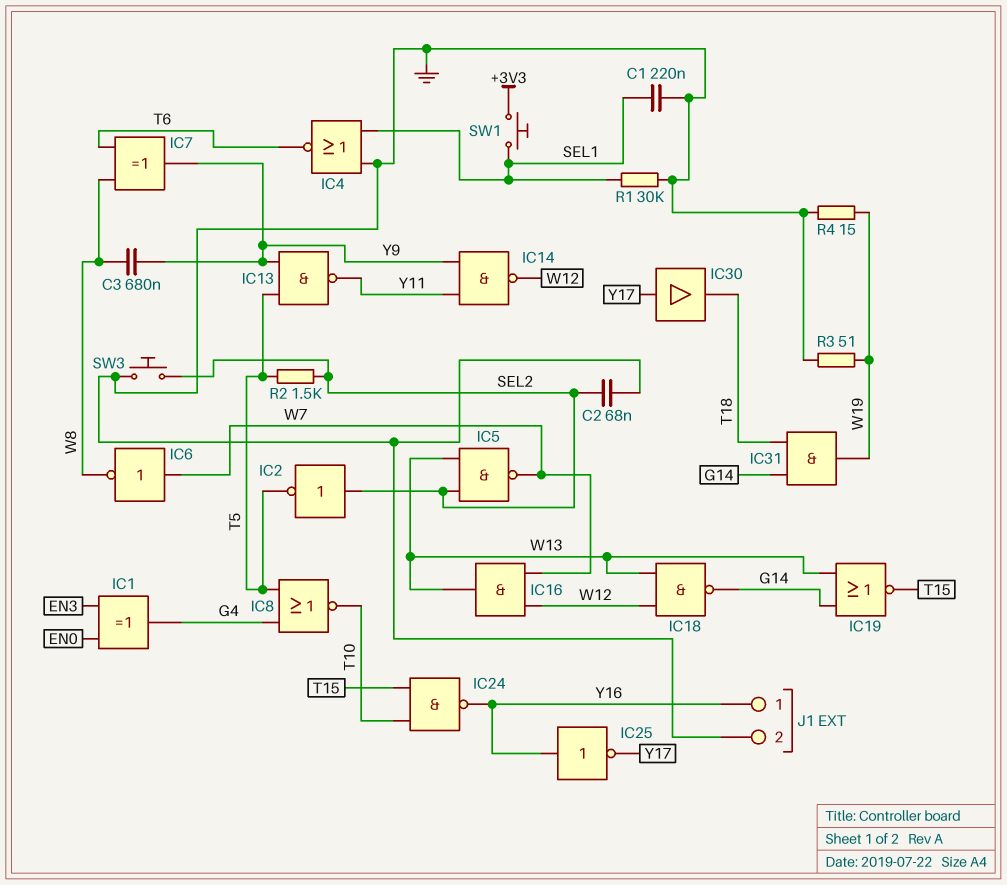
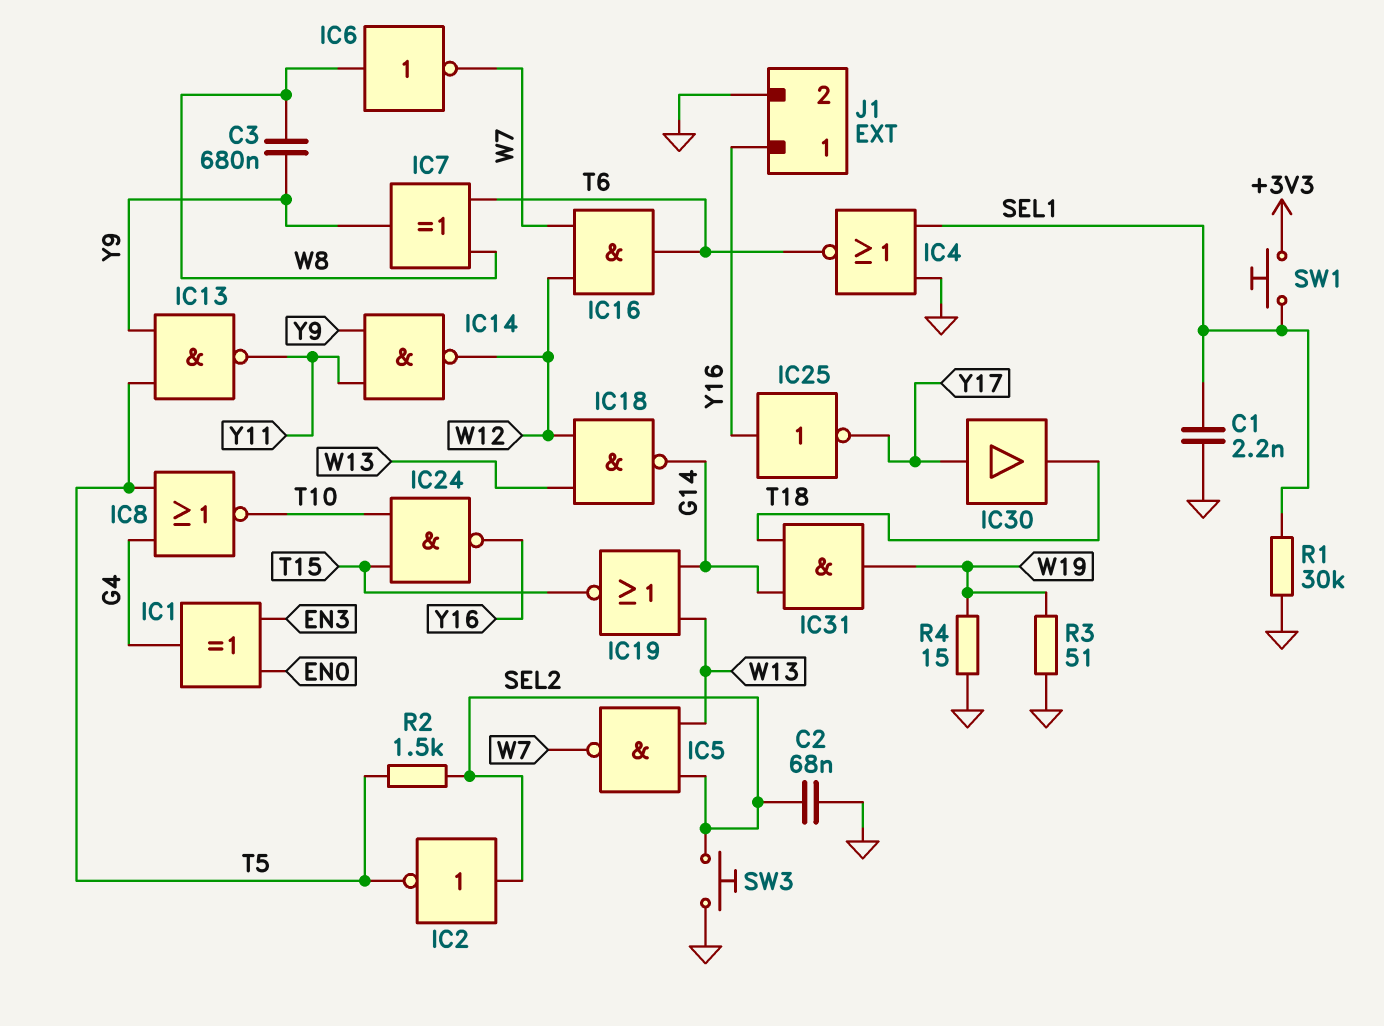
C1: 220nF (GND, SEL1) -> 2.2nF (GND, SEL1)
IC6: NOT (in W7, out W8) -> NOT (in W8, out W7)
IC16: AND (in W7, in W12, out W13) -> AND (in W7, in W12, out T6)

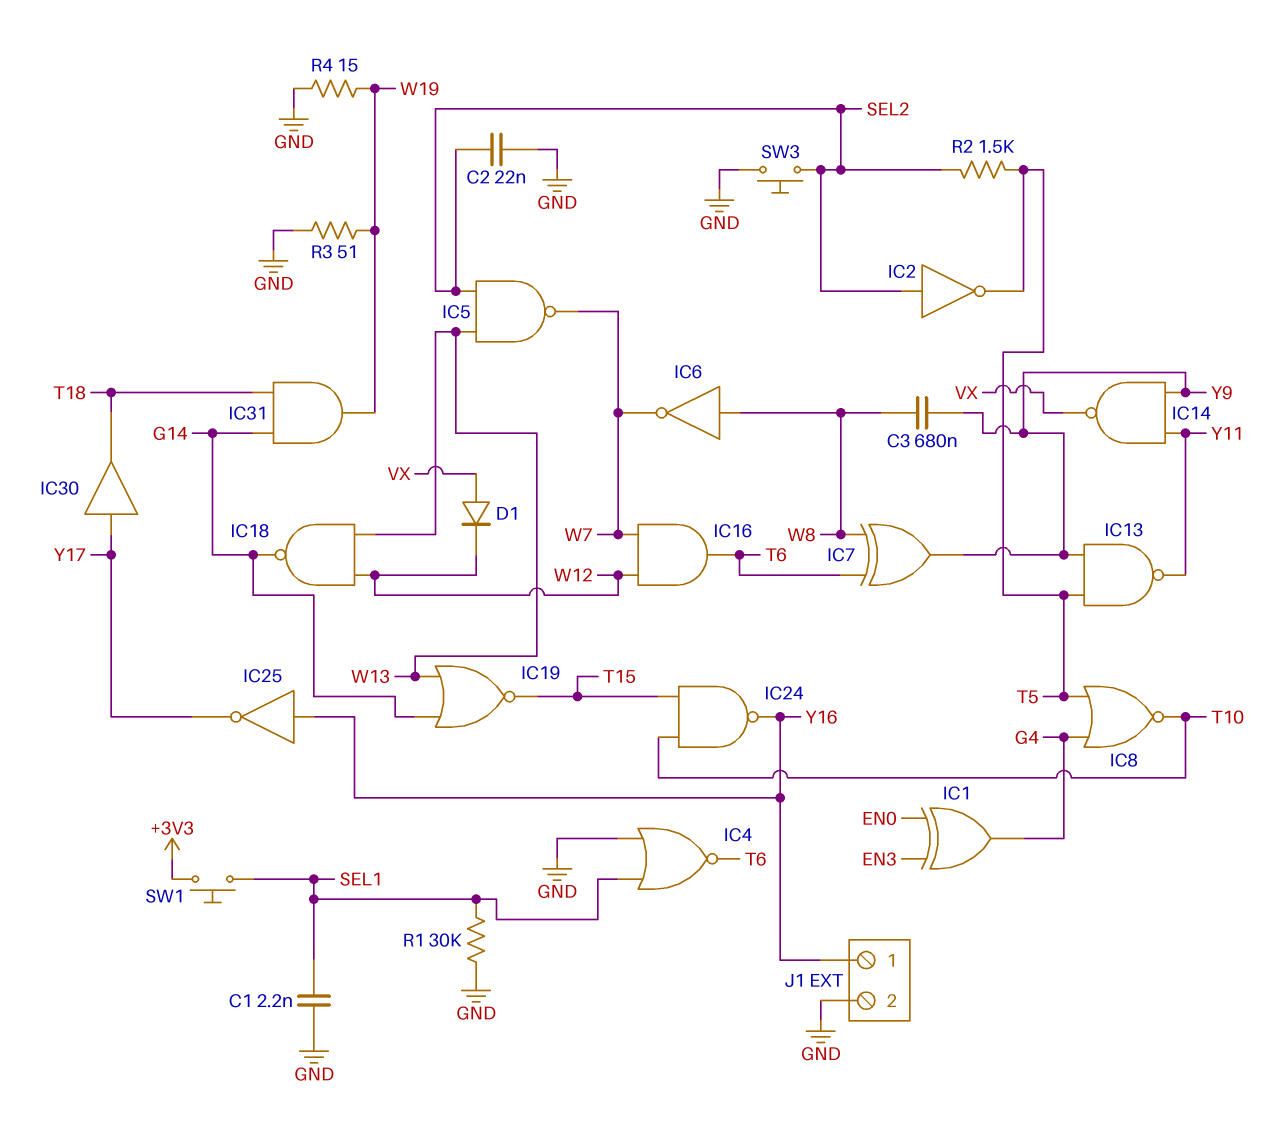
C2: 68nF (GND, SEL2) -> 22nF (GND, SEL2)
D1: none -> diode (A VX, K W12)
IC14: NAND (in Y9, in Y11, out W12) -> NAND (in Y9, in Y11, out VX)

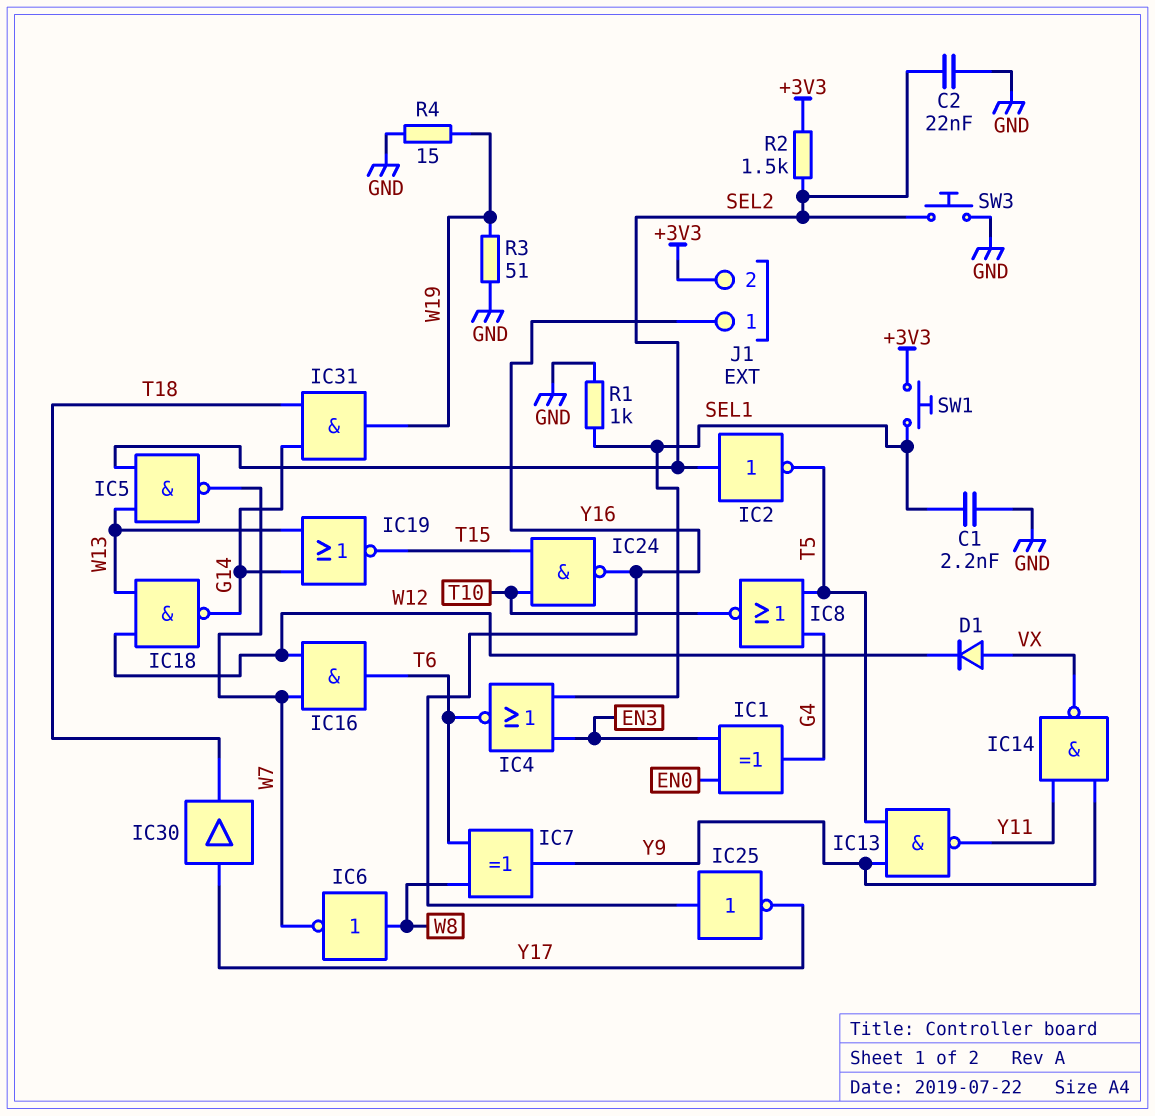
C3: 680nF (W8, Y9) -> none
IC4: NOR (in GND, in SEL1, out T6) -> NOR (in EN3, in SEL1, out T6)
J1 pin 2: GND -> +3V3
R1: 30k (GND, SEL1) -> 1k (GND, SEL1)
R2: 1.5k (SEL2, T5) -> 1.5k (+3V3, SEL2)

